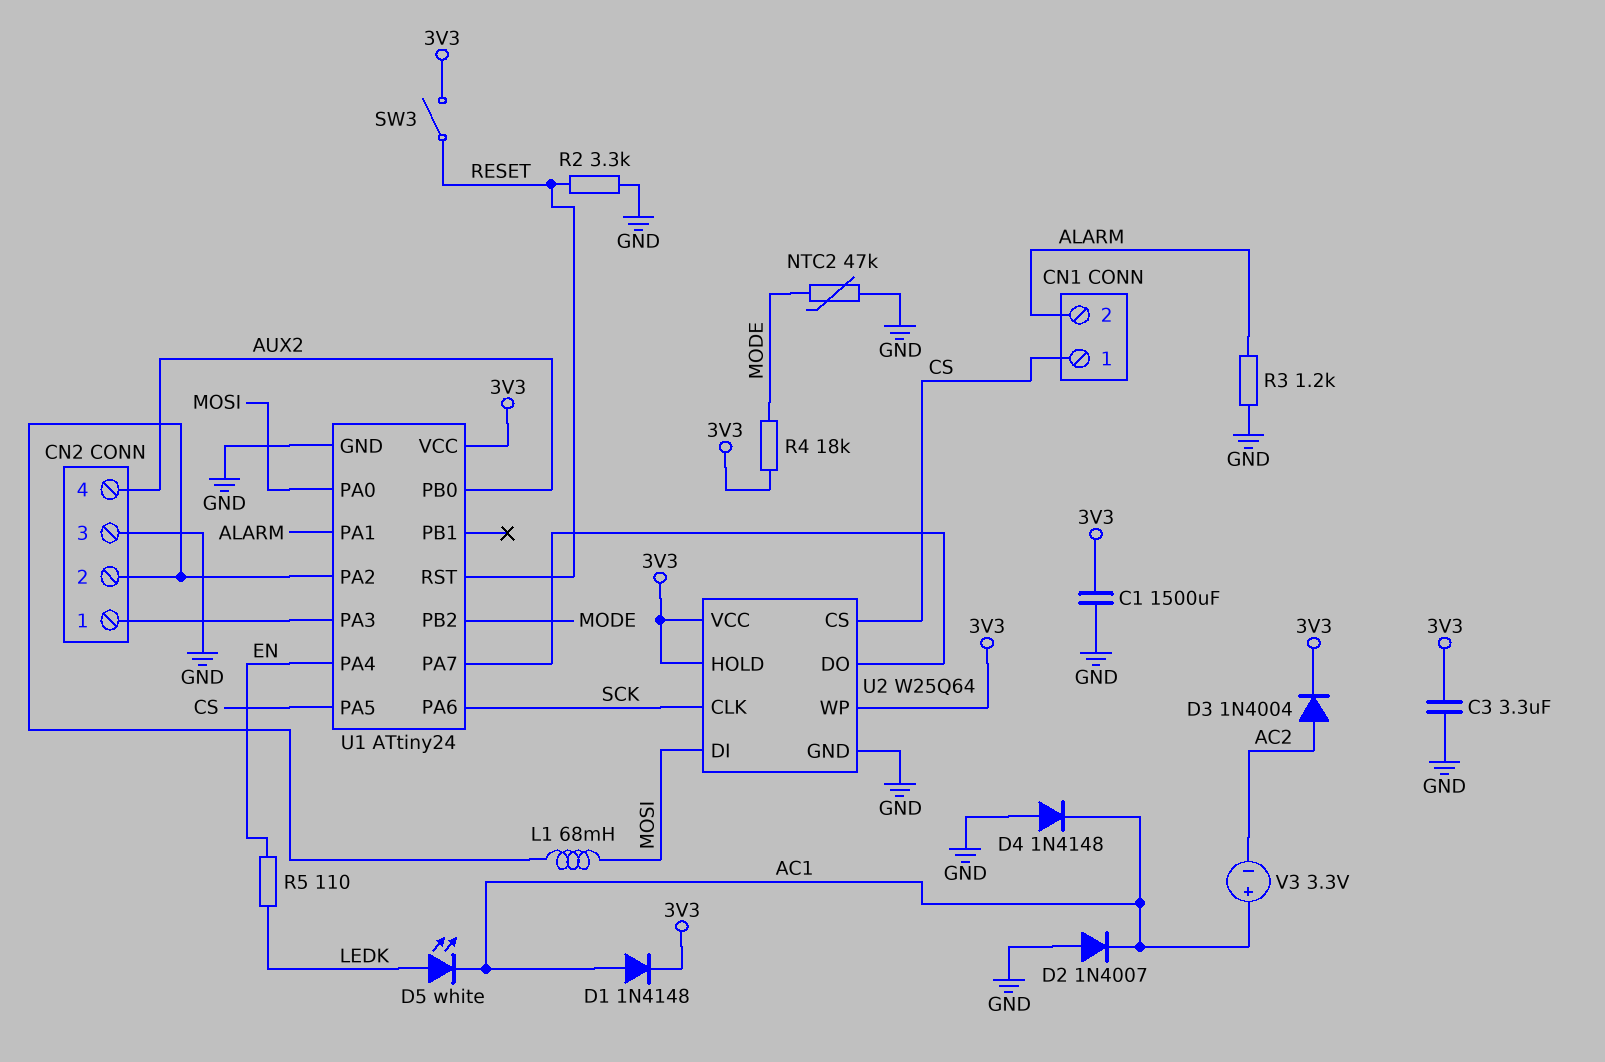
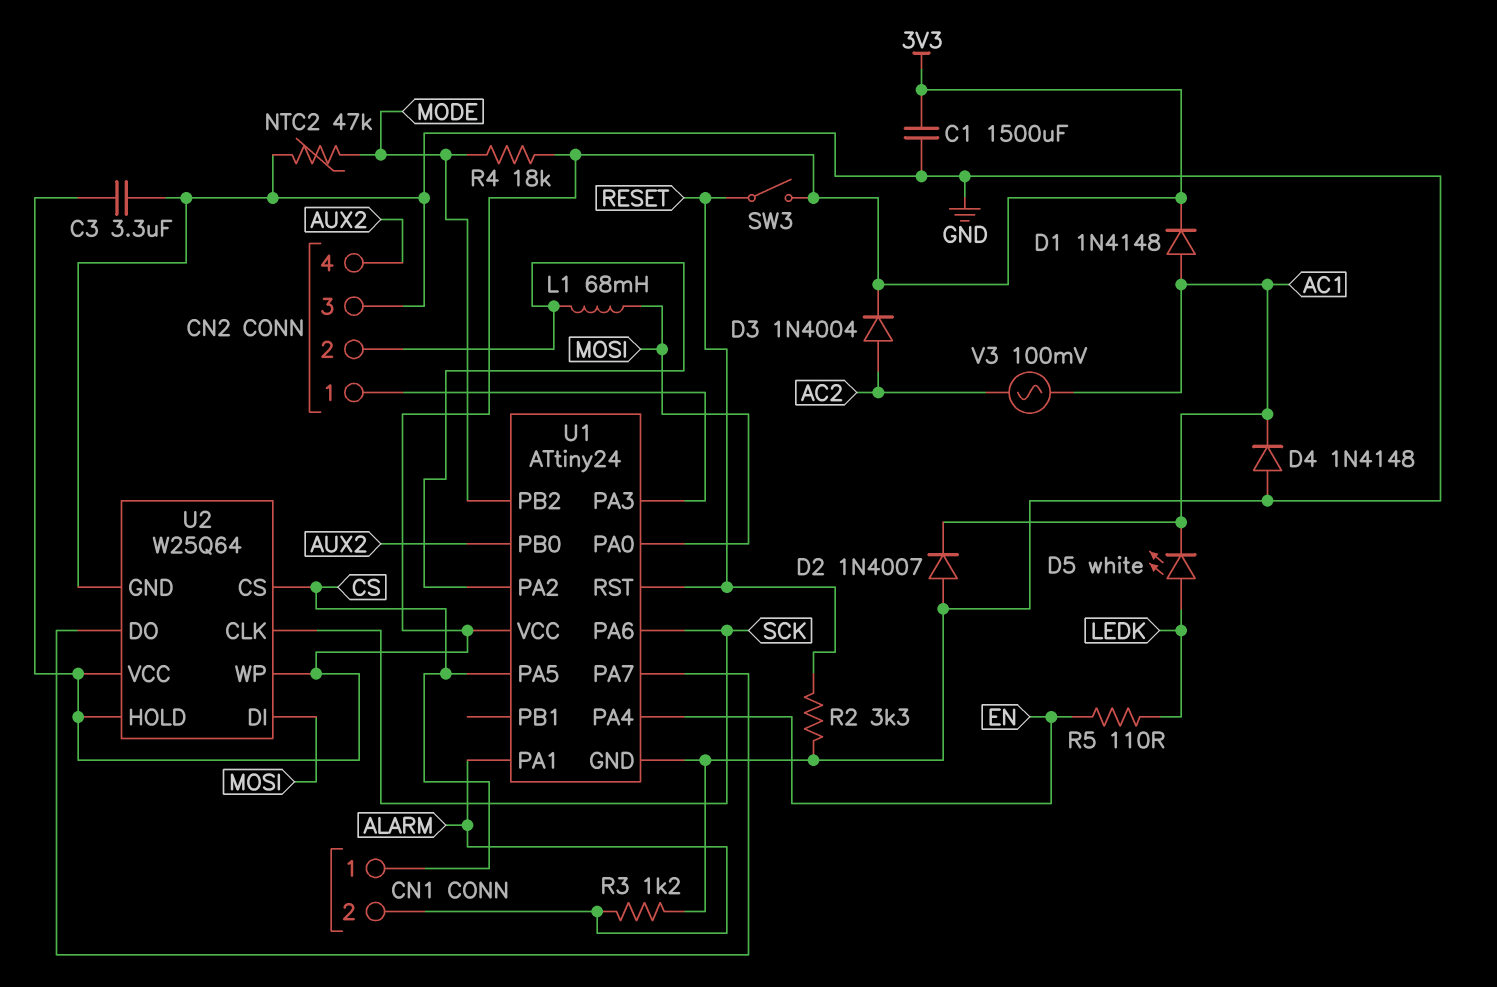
V3: 3.3V (plus AC1, minus AC2) -> AC 100mV (AC1, AC2)

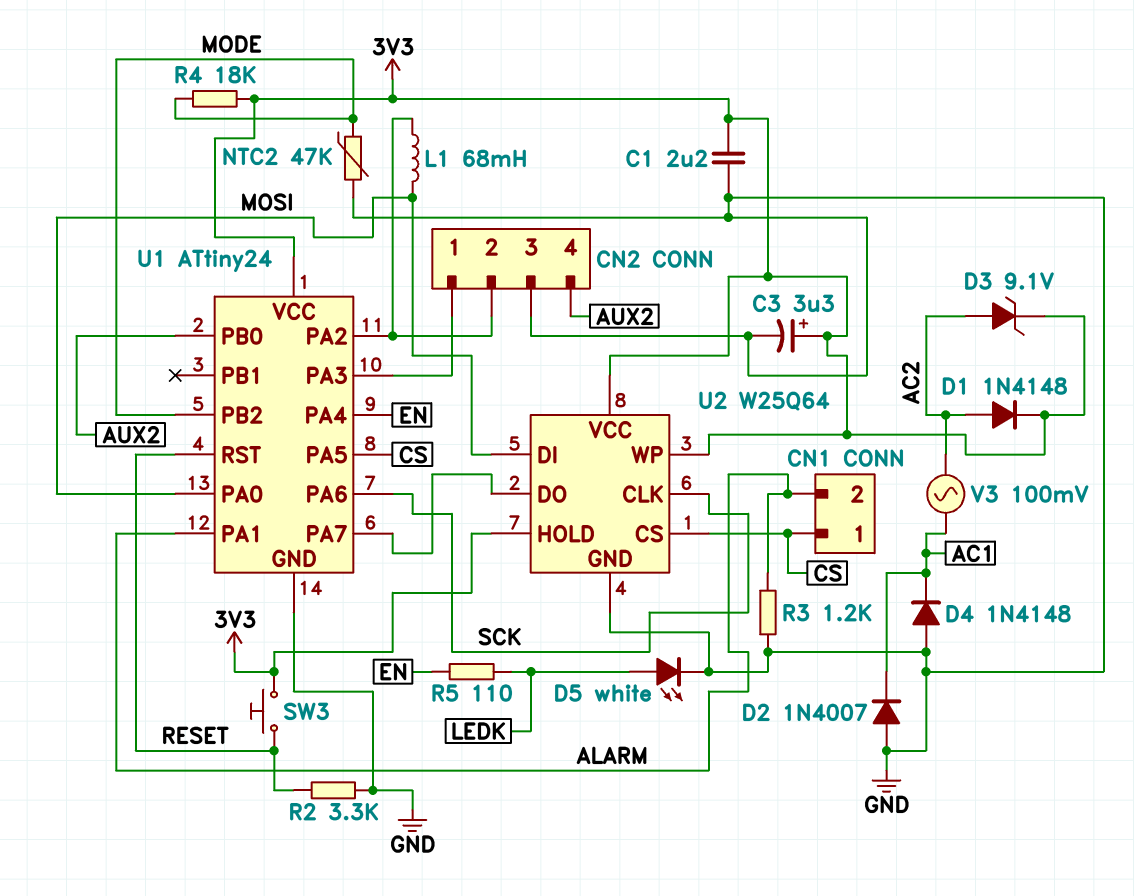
C1: 1500uF (3V3, GND) -> 2.2uF (3V3, GND)
C3: 3.3uF (3V3, GND) -> 3.3uF (plus 3V3, minus GND)
D1: diode 1N4148 (A AC1, K 3V3) -> diode 1N4148 (A AC2, K 3V3)
D3: diode 1N4004 (A AC2, K 3V3) -> zener 9.1V (A AC2, K 3V3)
D5: LED white (A LEDK, K AC1) -> LED white (A LEDK, K GND)
SW3: switch (3V3, RESET) -> button (3V3, RESET)

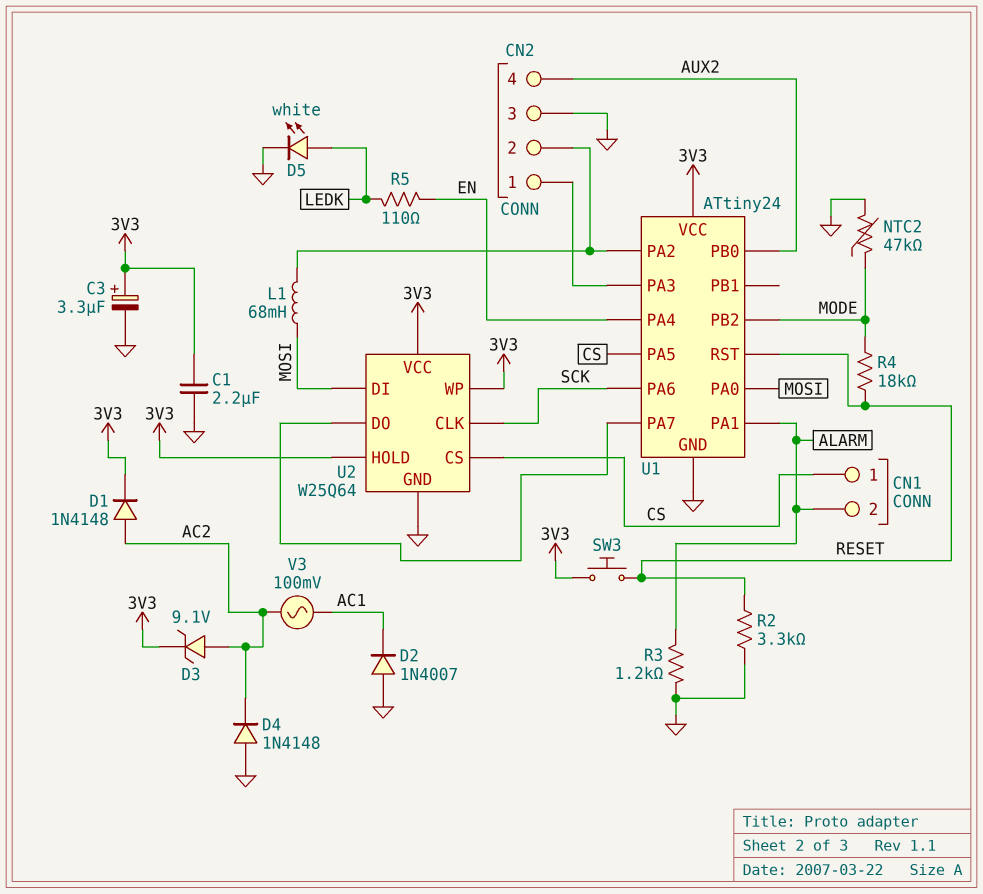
D4: diode 1N4148 (A GND, K AC1) -> diode 1N4148 (A GND, K AC2)
R4: 18k (3V3, MODE) -> 18k (MODE, RESET)

